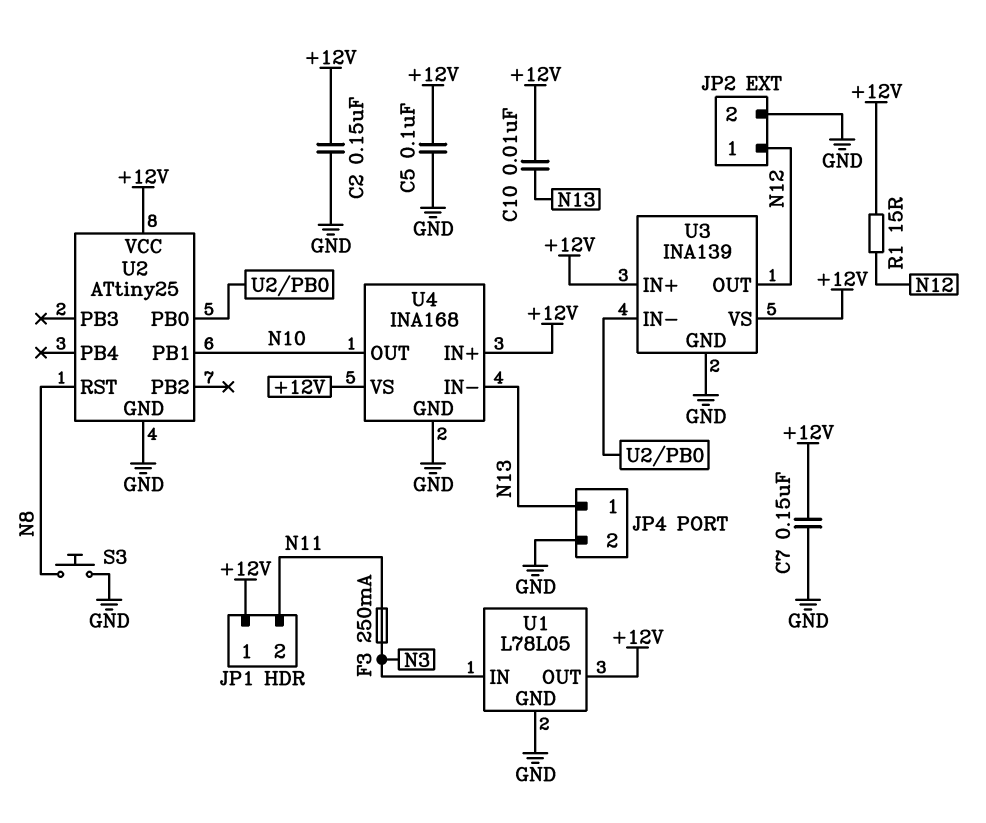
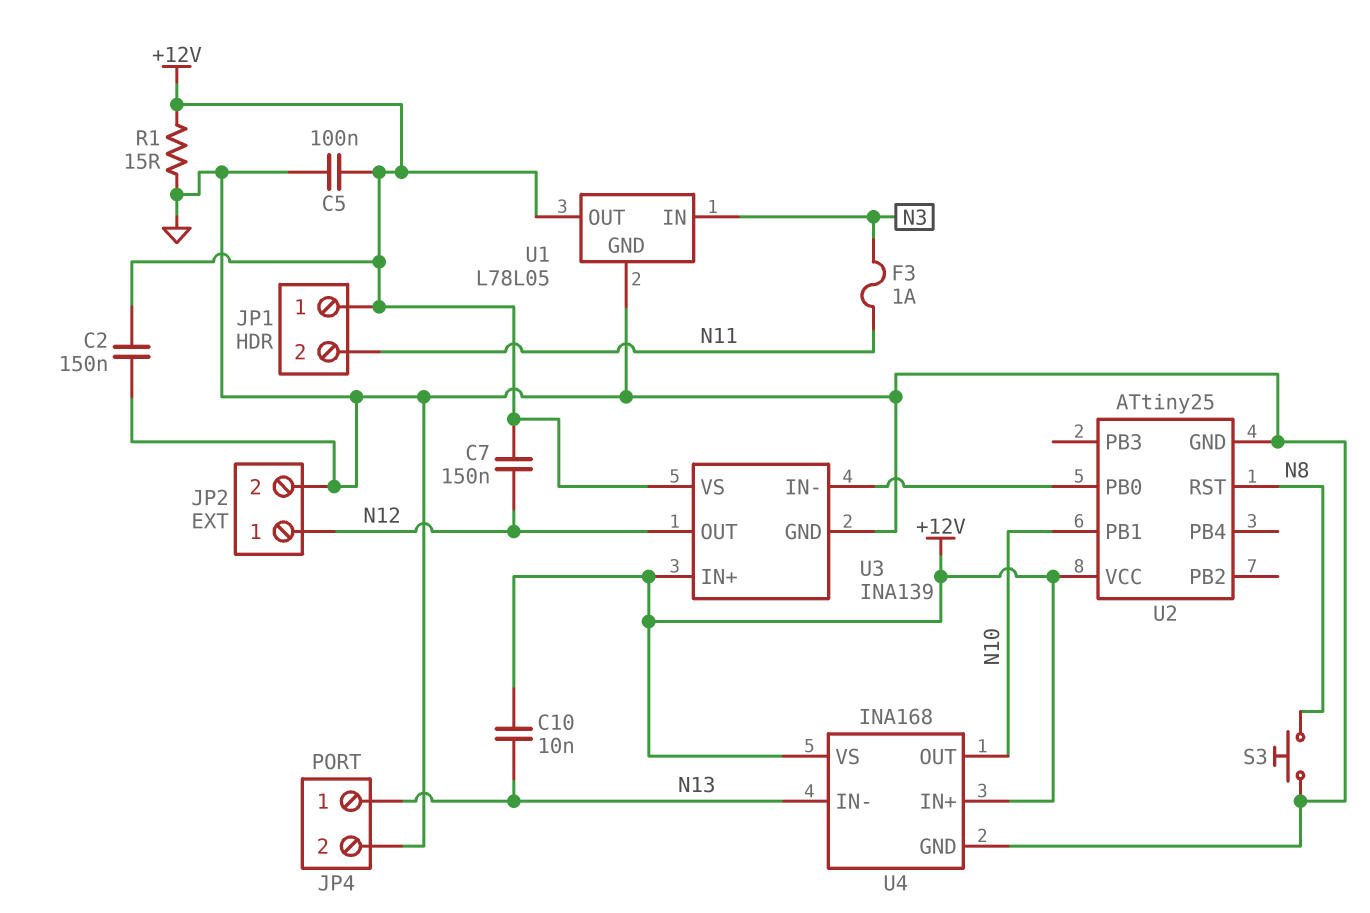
C7: 150nF (+12V, GND) -> 150nF (+12V, N12)
F3: 250mA (N3, N11) -> 1A (N3, N11)
R1: 15 (+12V, N12) -> 15 (+12V, GND)

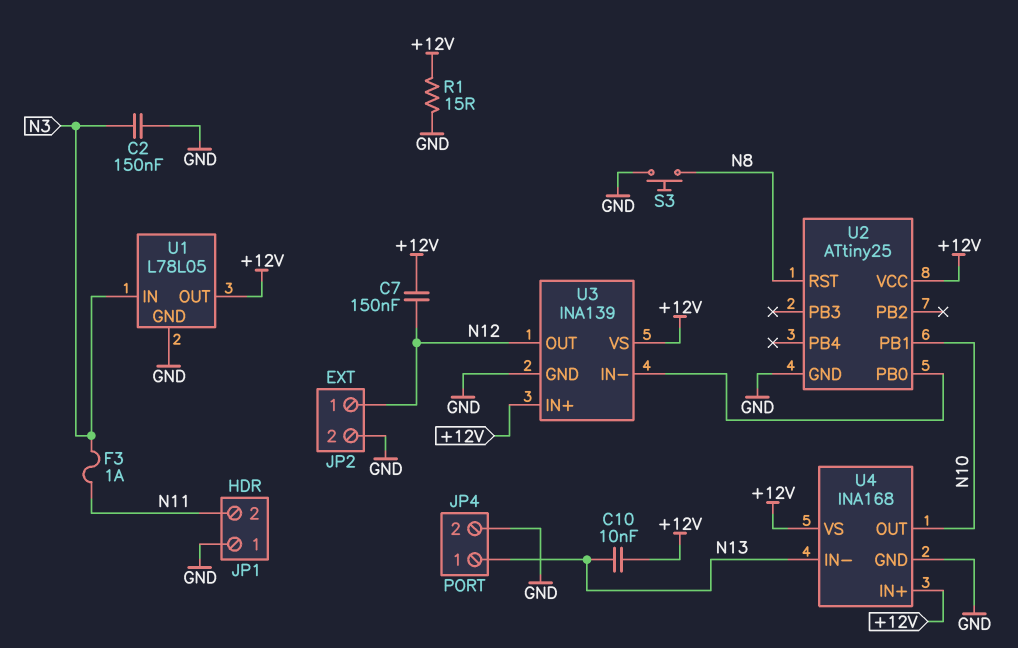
C2: 150nF (+12V, GND) -> 150nF (GND, N3)
C5: 100nF (+12V, GND) -> none
JP1 pin 1: +12V -> GND

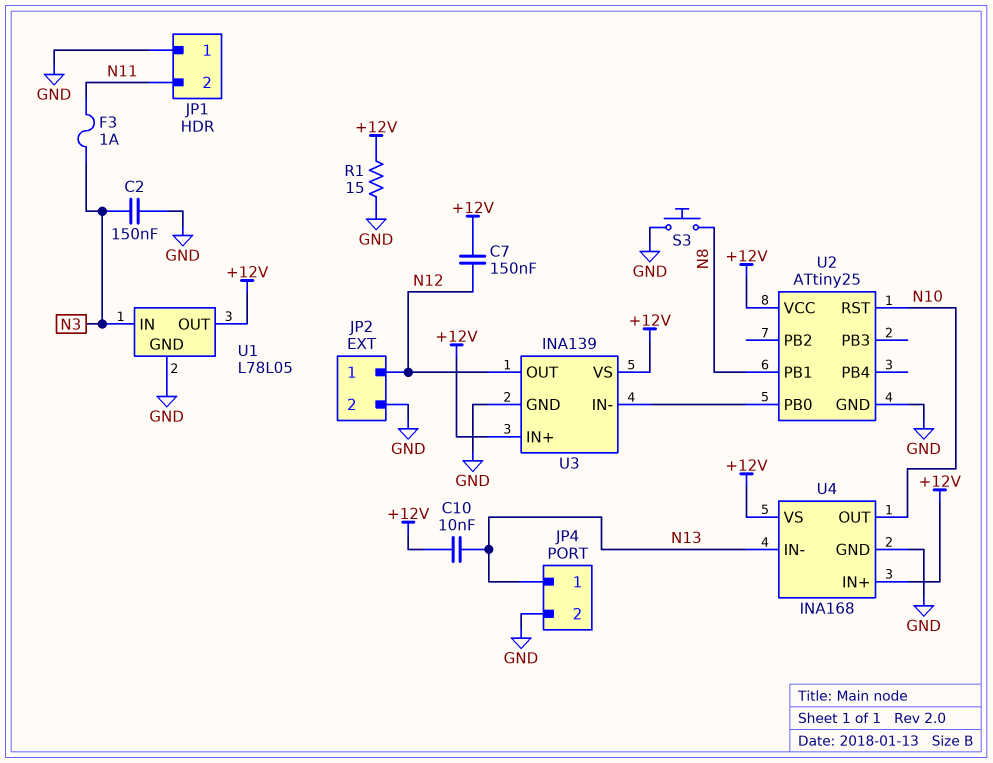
U2 pin PB1: N10 -> N8
U2 pin RST: N8 -> N10

